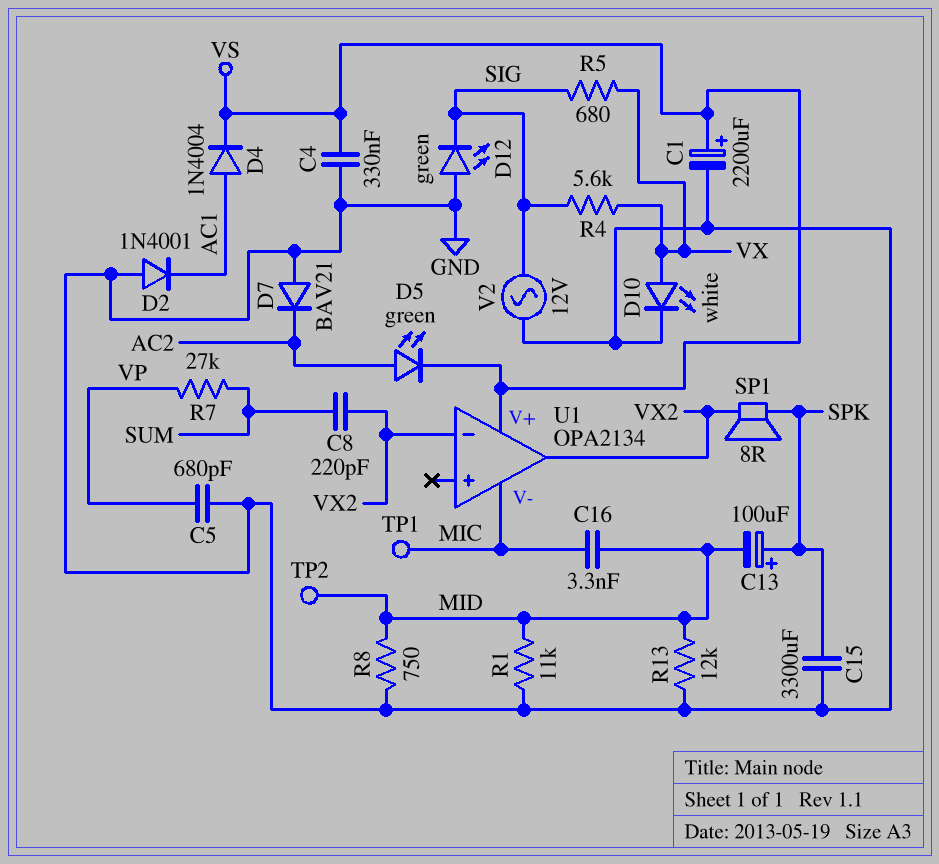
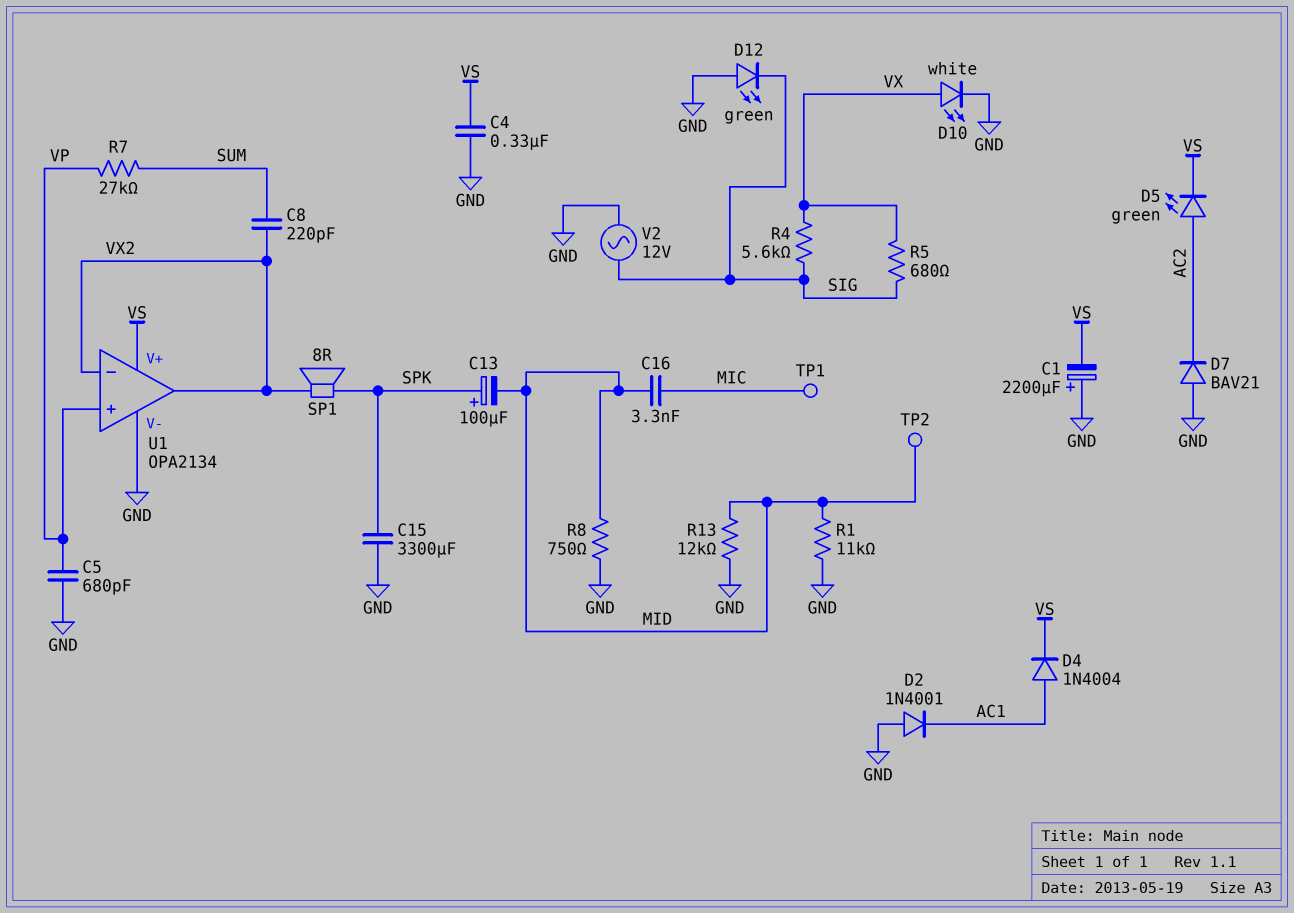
C1: 2200uF (plus VS, minus GND) -> 2200uF (plus GND, minus VS)
U1 pin V-: MIC -> GND
U1 pin in+: none -> VP

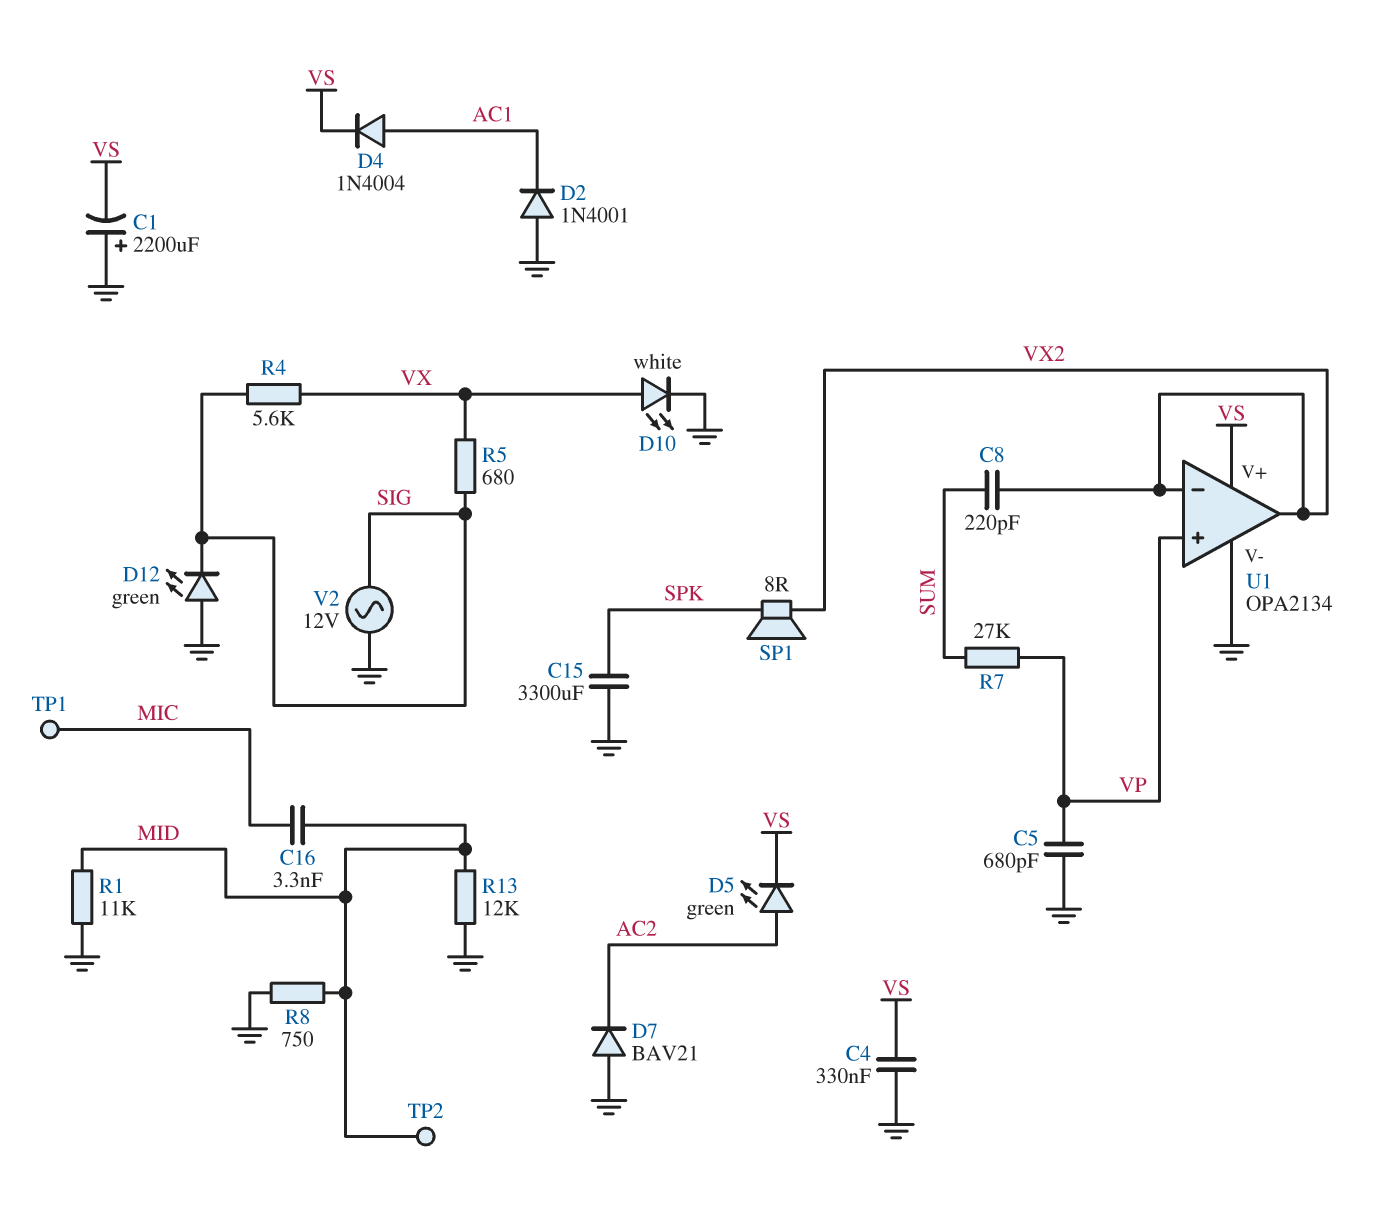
C13: 100uF (plus SPK, minus MID) -> none

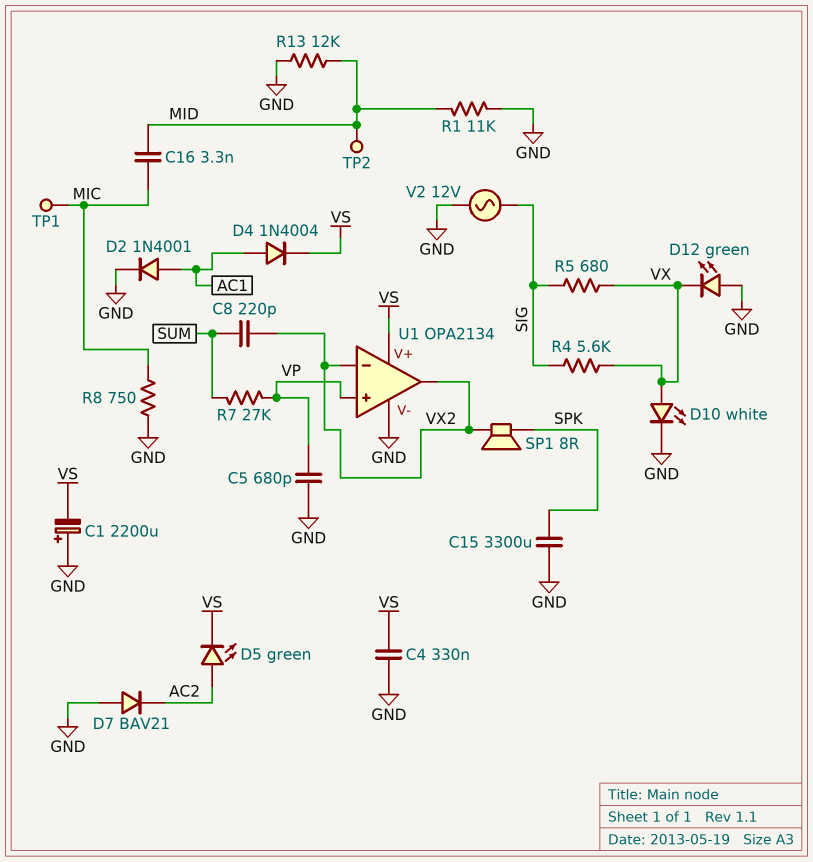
D2: diode 1N4001 (A GND, K AC1) -> diode 1N4001 (A AC1, K GND)
D12: LED green (A GND, K SIG) -> LED green (A GND, K VX)
R8: 750 (GND, MID) -> 750 (GND, MIC)

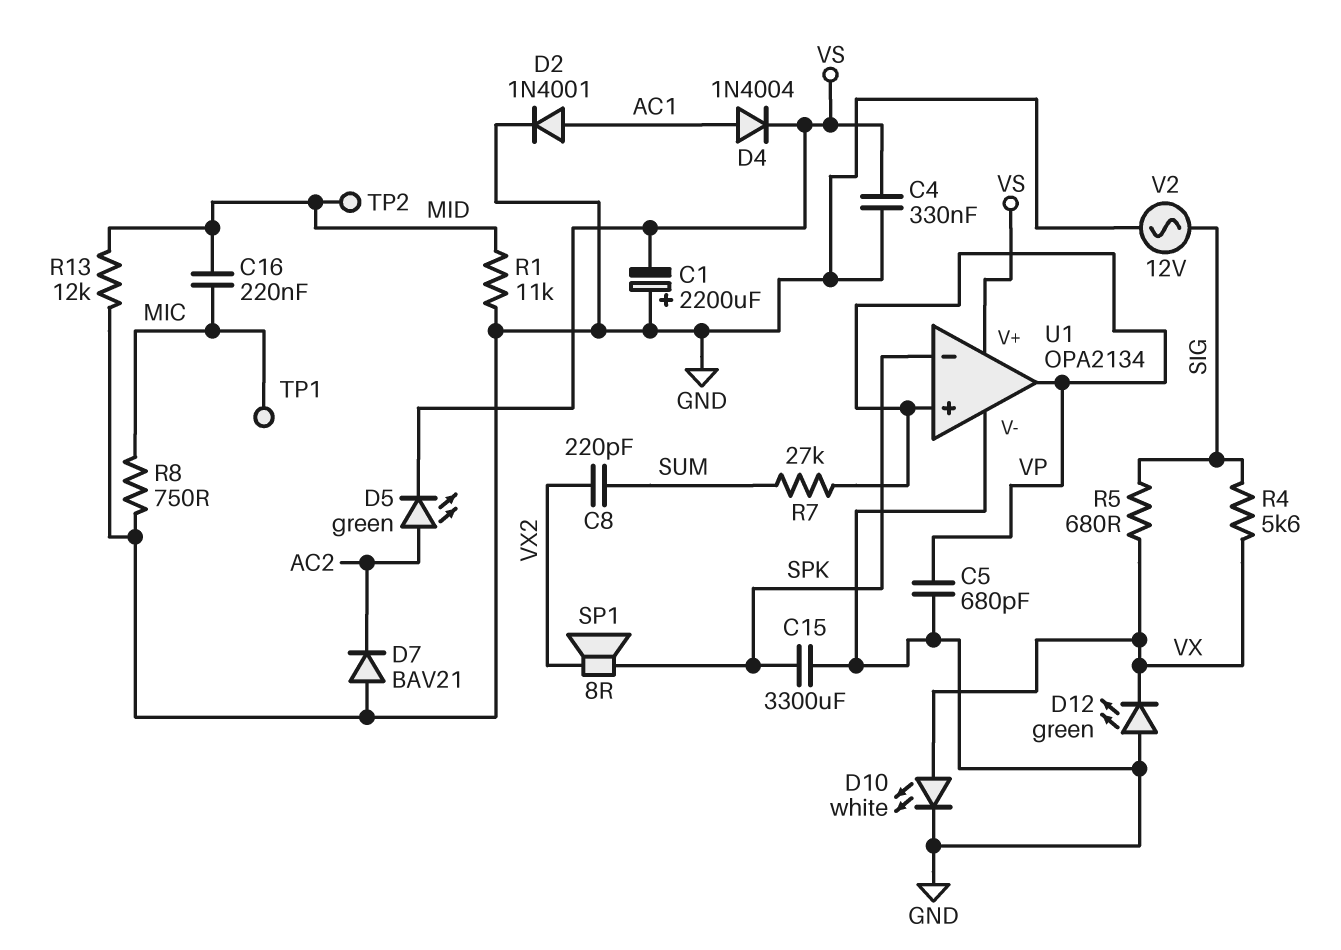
C16: 3.3nF (MIC, MID) -> 220nF (MIC, MID)
U1 pin in-: VX2 -> SPK
U1 pin out: VX2 -> VP

